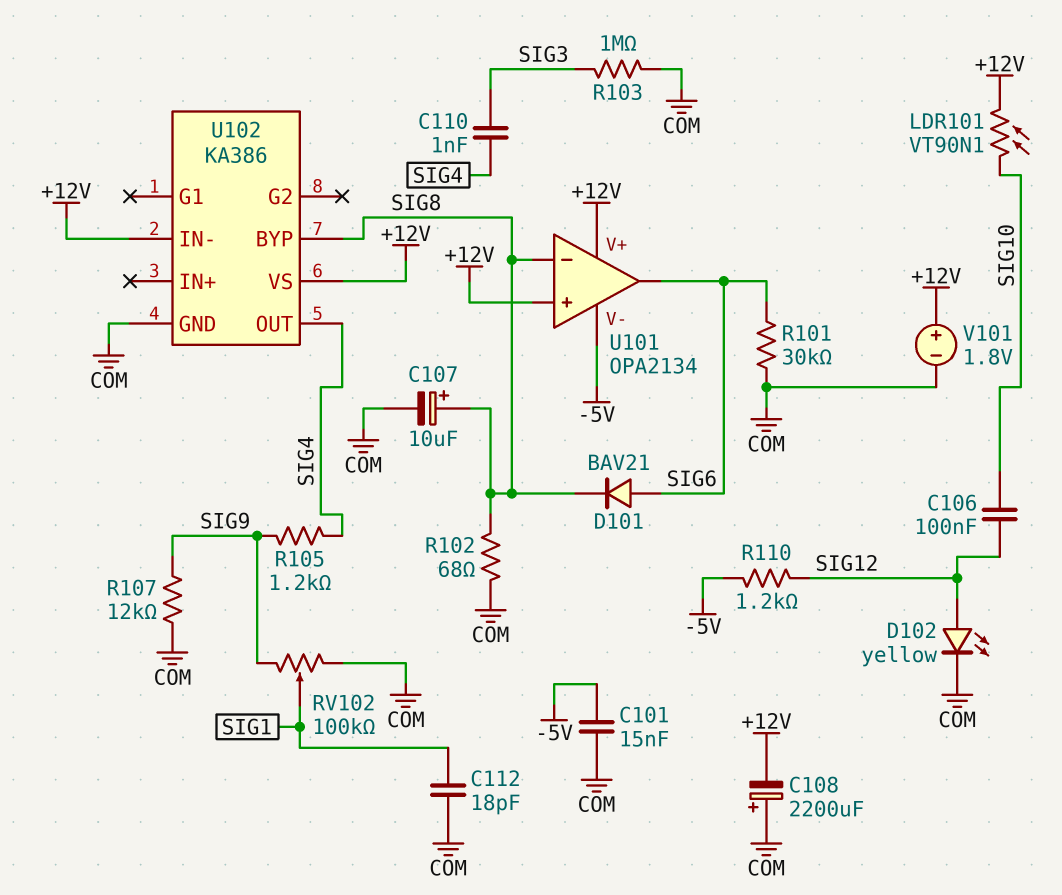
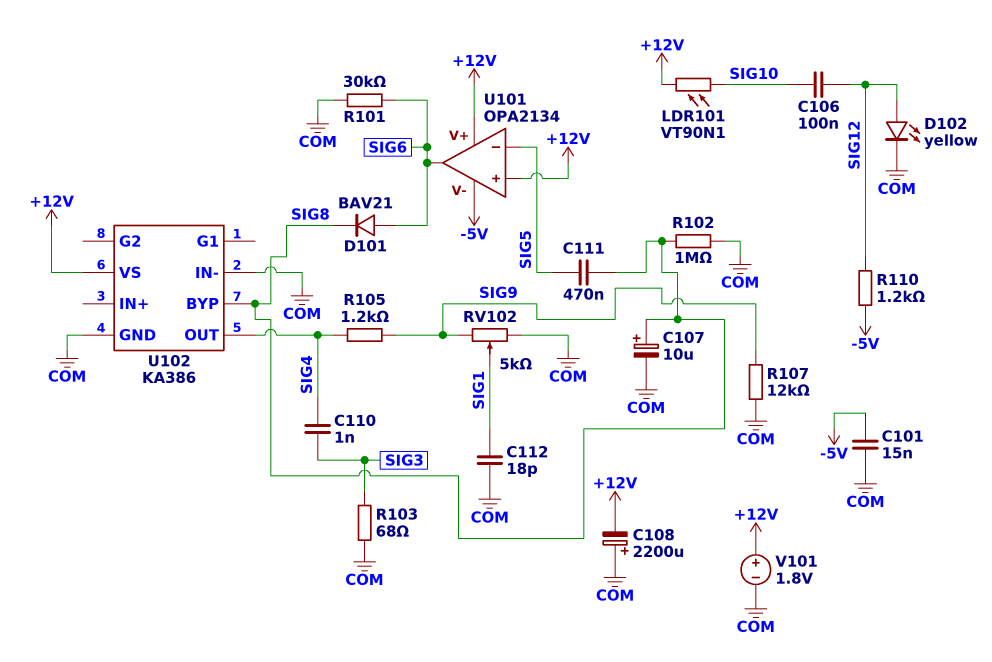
C111: none -> 470nF (SIG5, SIG8)
R102: 68 (COM, SIG8) -> 1M (COM, SIG8)
R103: 1M (COM, SIG3) -> 68 (COM, SIG3)
RV102: 100k (COM, SIG9, wiper SIG1) -> 5k (COM, SIG9, wiper SIG1)
U101 pin in-: SIG8 -> SIG5
U102 pin IN-: +12V -> COM

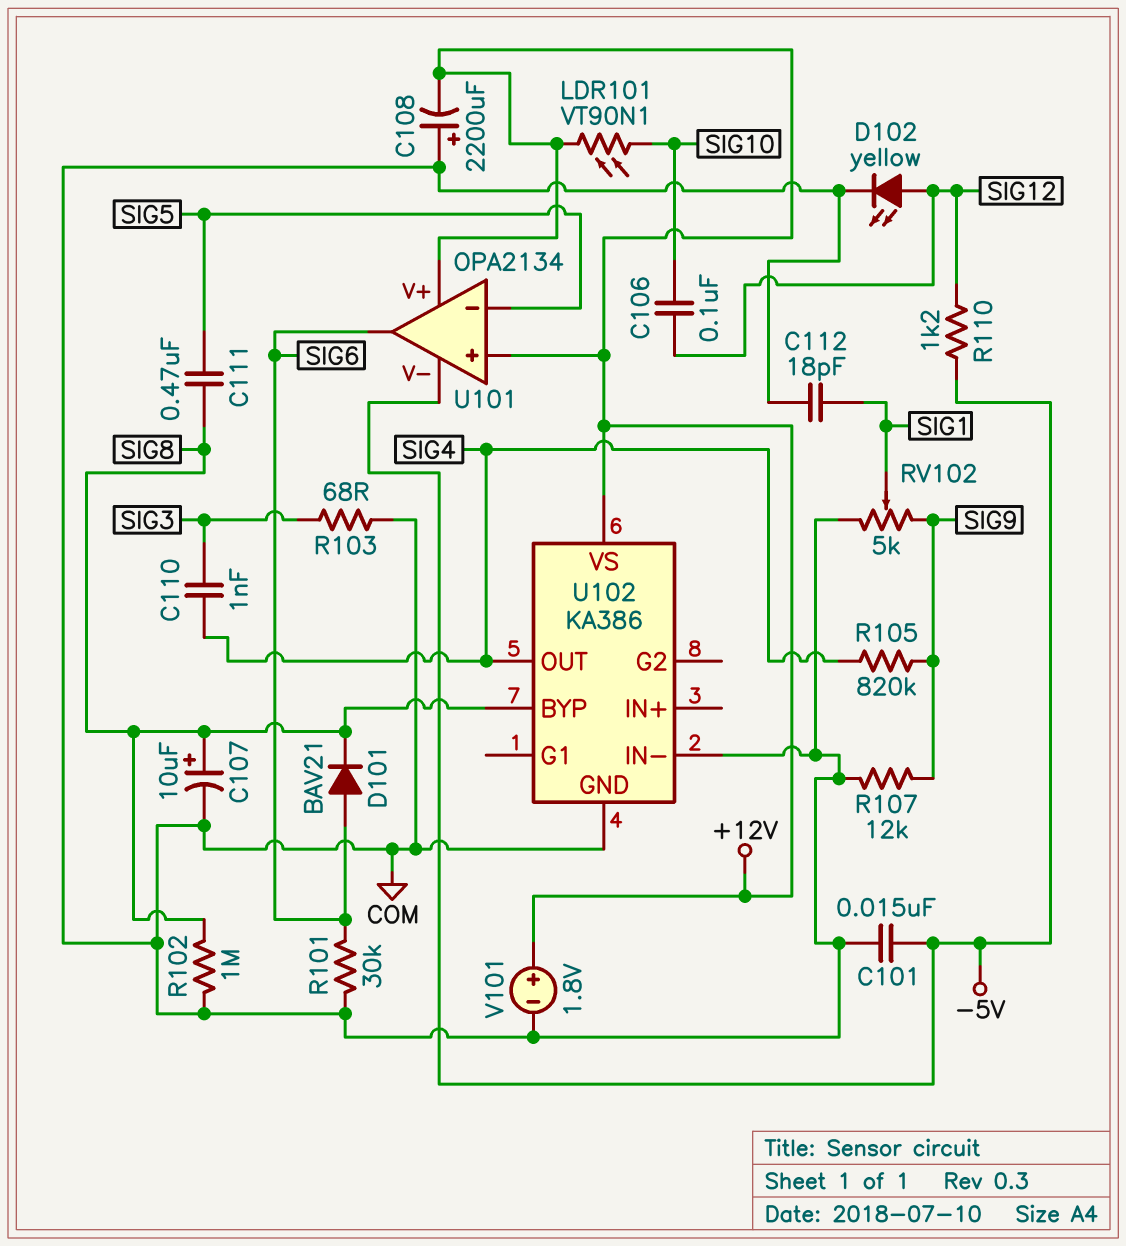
R105: 1.2k (SIG4, SIG9) -> 820k (SIG4, SIG9)

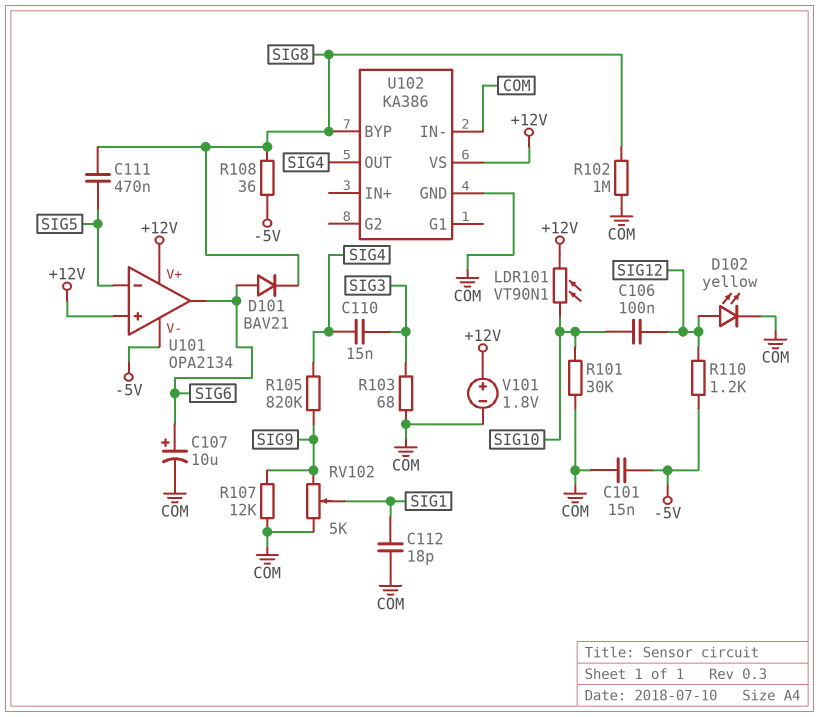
C107: 10uF (plus SIG8, minus COM) -> 10uF (plus SIG6, minus COM)
C108: 2200uF (plus COM, minus +12V) -> none
C110: 1nF (SIG3, SIG4) -> 15nF (SIG3, SIG4)
R101: 30k (COM, SIG6) -> 30k (COM, SIG10)
R108: none -> 36 (-5V, SIG8)

